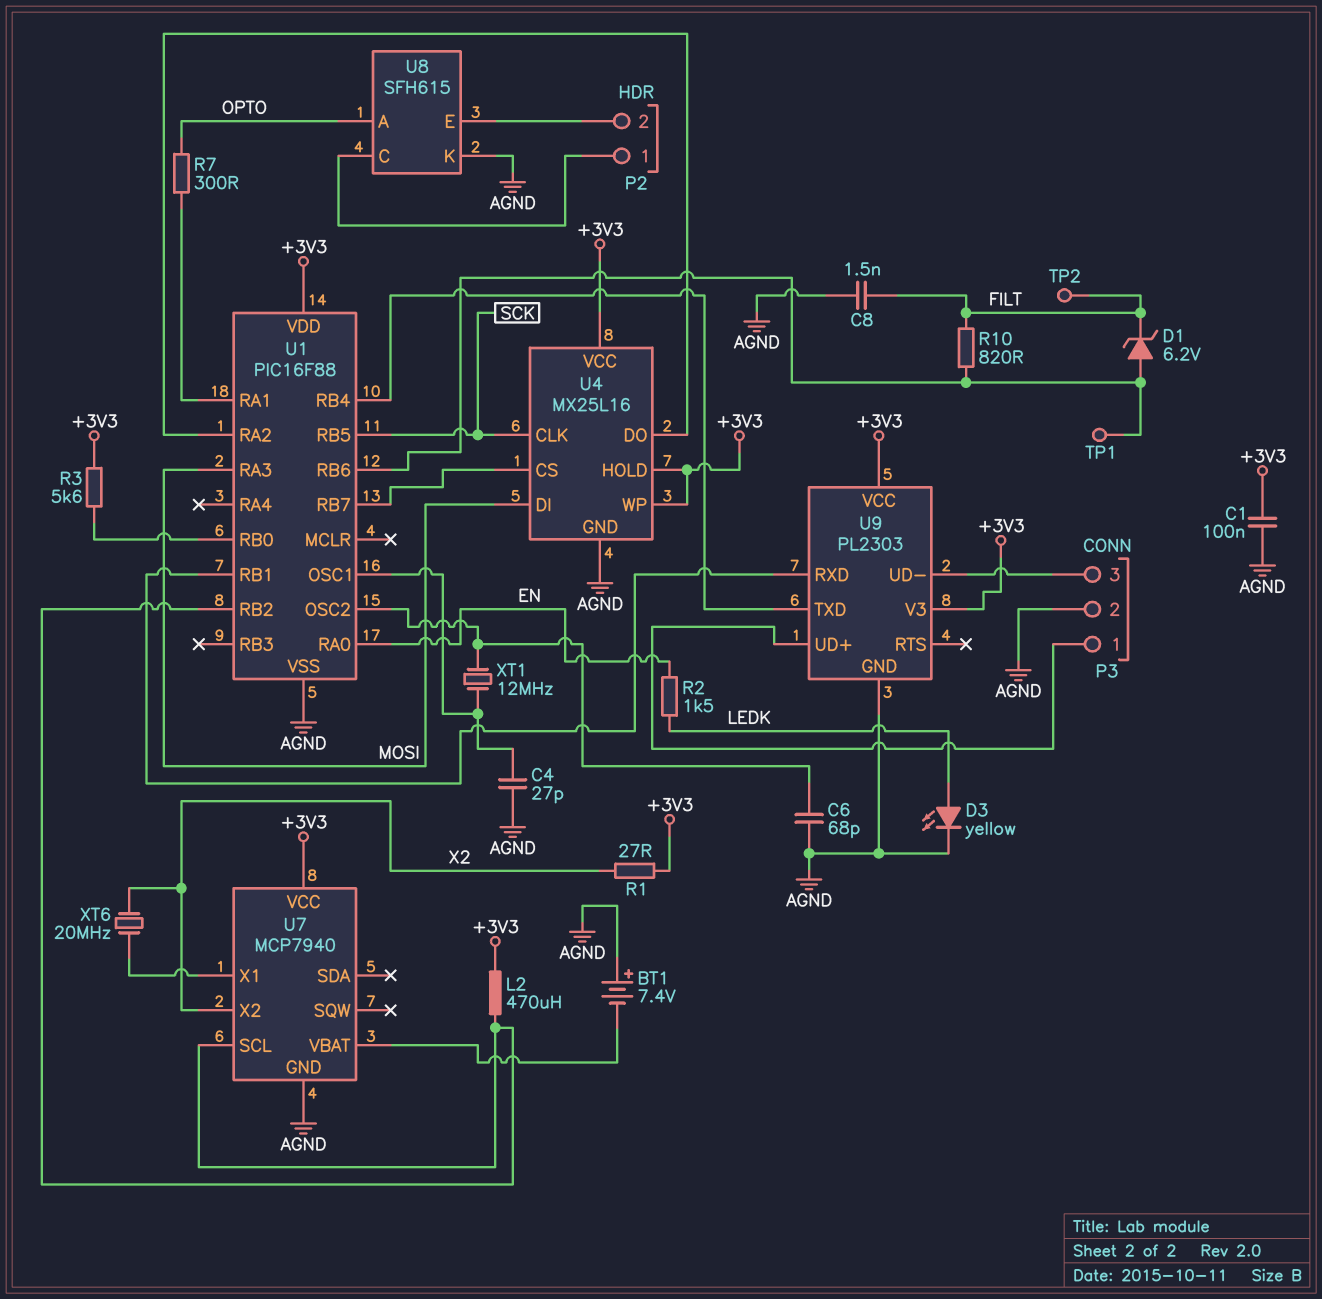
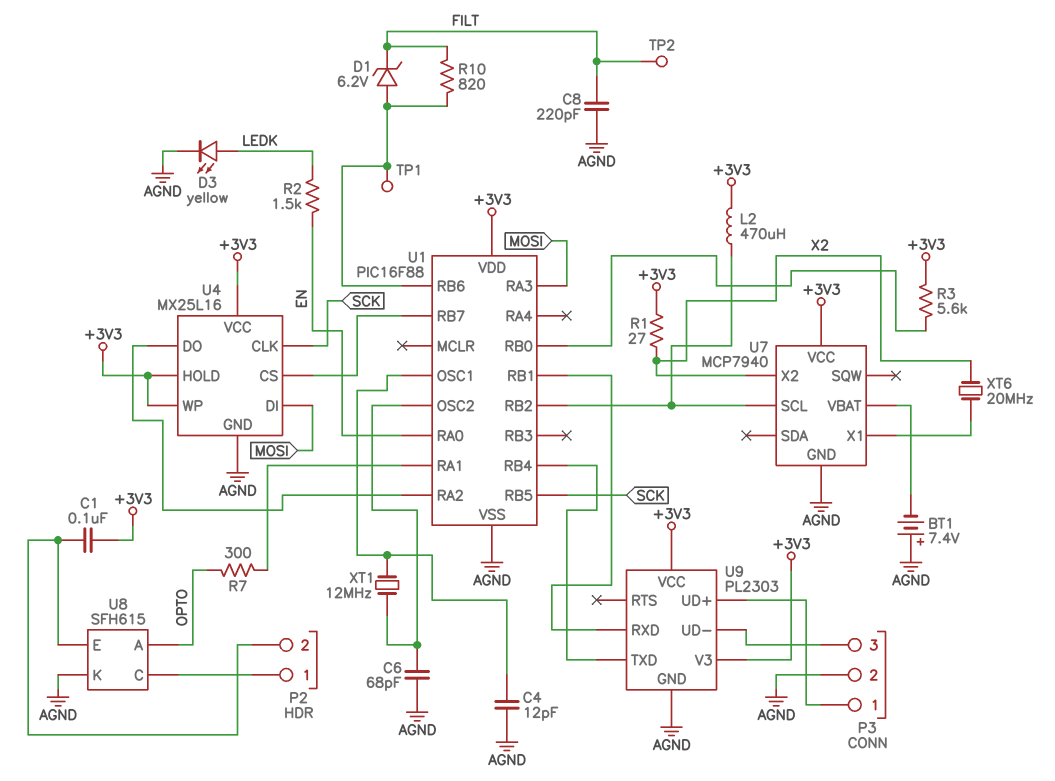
C1: 100nF (+3V3, AGND) -> 100nF (+3V3, P2/2)
C4: 27pF (AGND, U1/OSC1) -> 12pF (AGND, U1/OSC1)
C8: 1.5nF (AGND, FILT) -> 220pF (AGND, FILT)

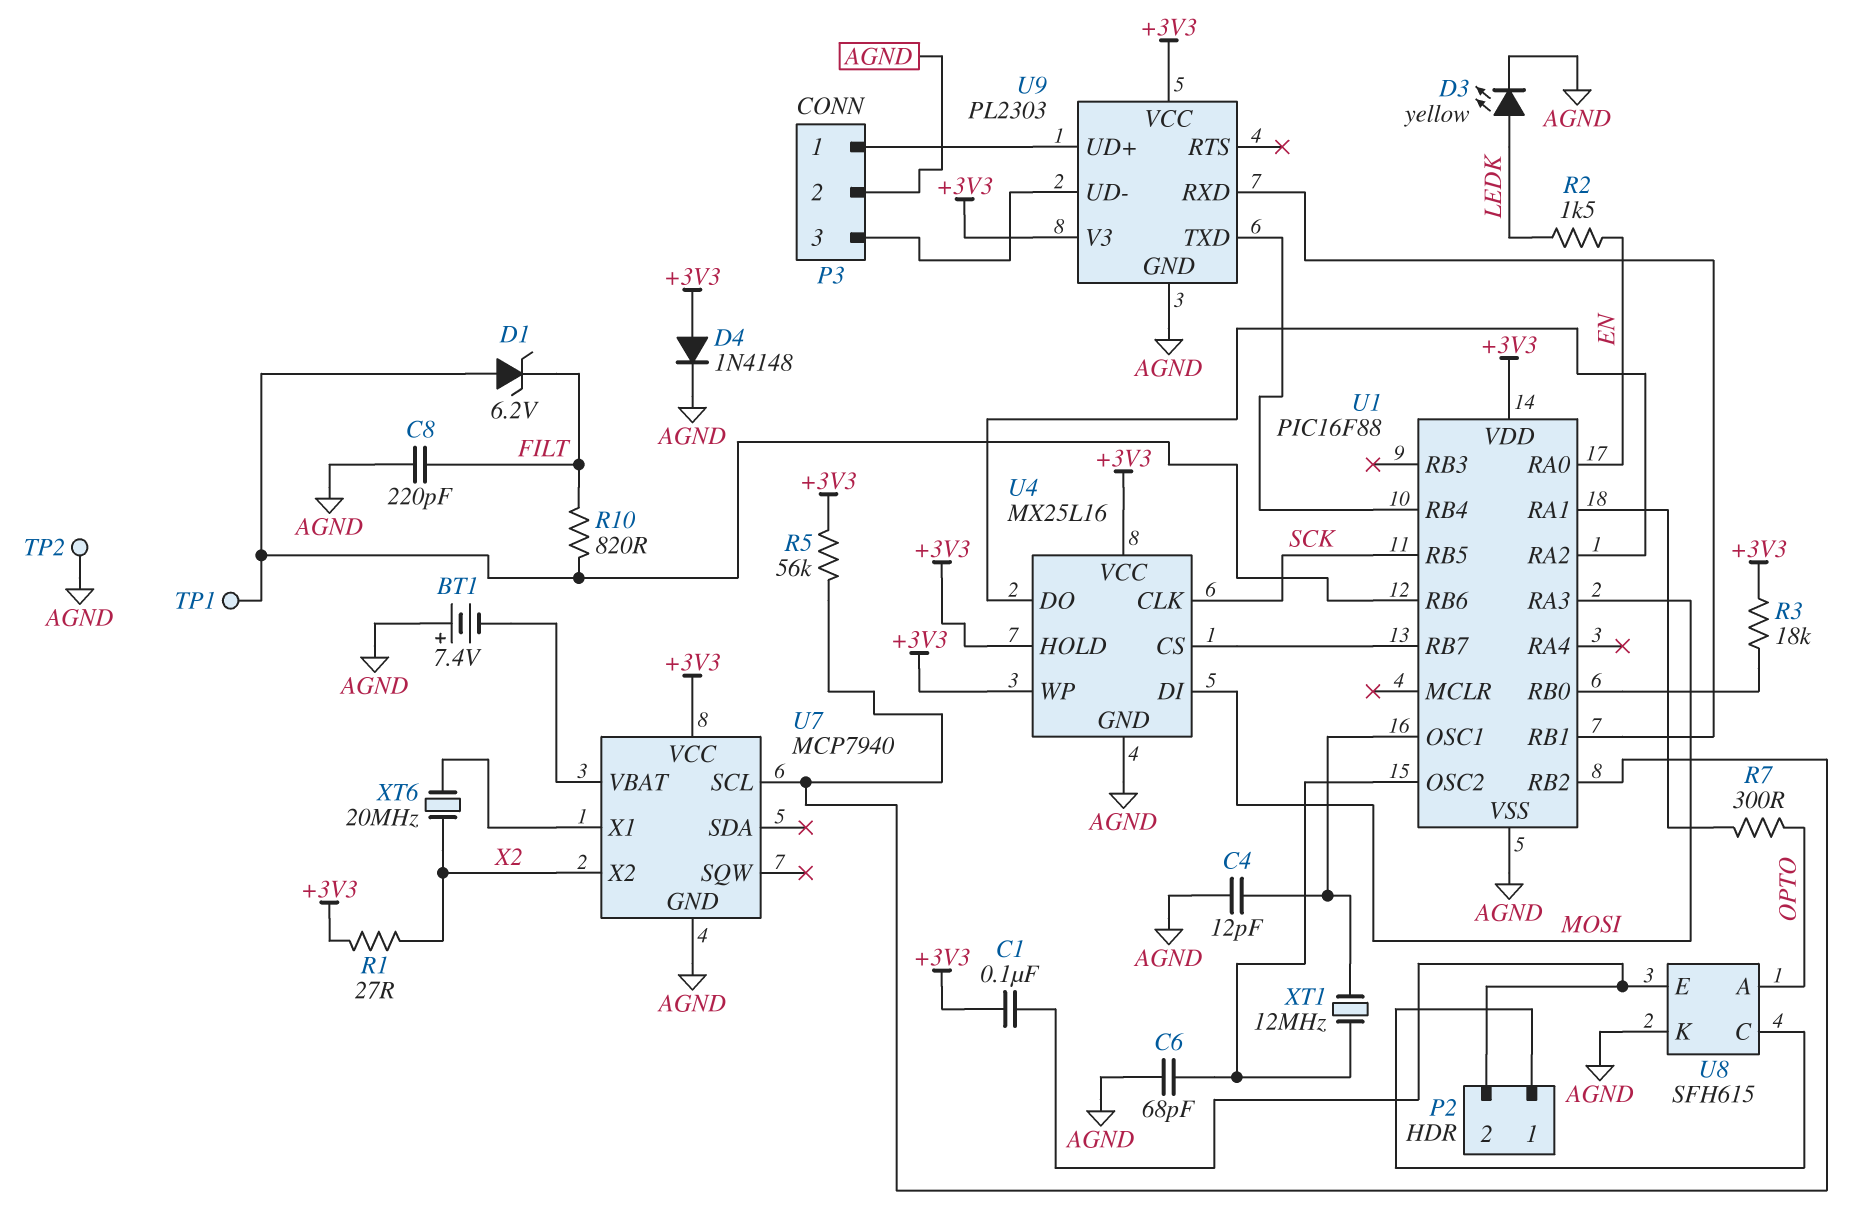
D4: none -> diode 1N4148 (A +3V3, K AGND)
L2: 470uH (+3V3, U1/RB2) -> none
R3: 5.6k (+3V3, U1/RB0) -> 18k (+3V3, U1/RB0)
R5: none -> 56k (+3V3, U1/RB2)
TP2: test point (FILT) -> test point (AGND)

